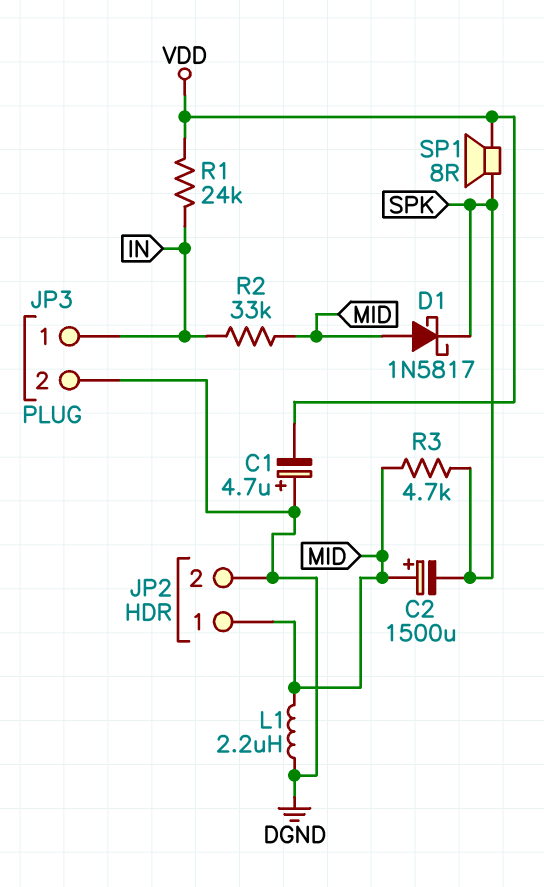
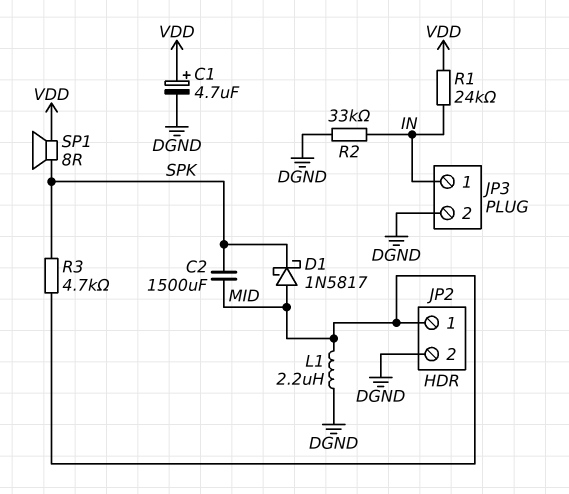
C1: 4.7uF (plus DGND, minus VDD) -> 4.7uF (plus VDD, minus DGND)
C2: 1500uF (plus MID, minus SPK) -> 1500uF (MID, SPK)
R2: 33k (IN, MID) -> 33k (DGND, IN)

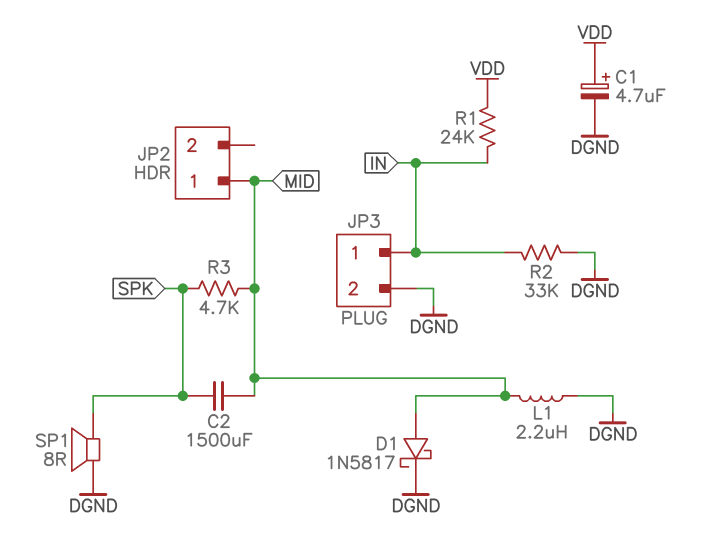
D1: schottky 1N5817 (A MID, K SPK) -> schottky 1N5817 (A MID, K DGND)
JP2 pin 2: DGND -> none
SP1: speaker 8R (SPK, VDD) -> speaker 8R (DGND, SPK)

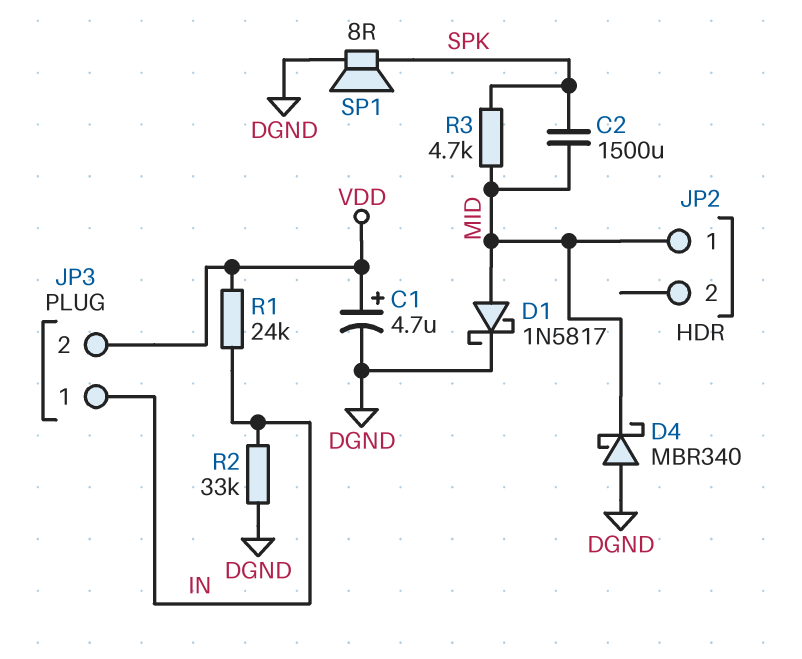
D4: none -> schottky MBR340 (A DGND, K MID)
JP3 pin 2: DGND -> VDD
L1: 2.2uH (DGND, MID) -> none

